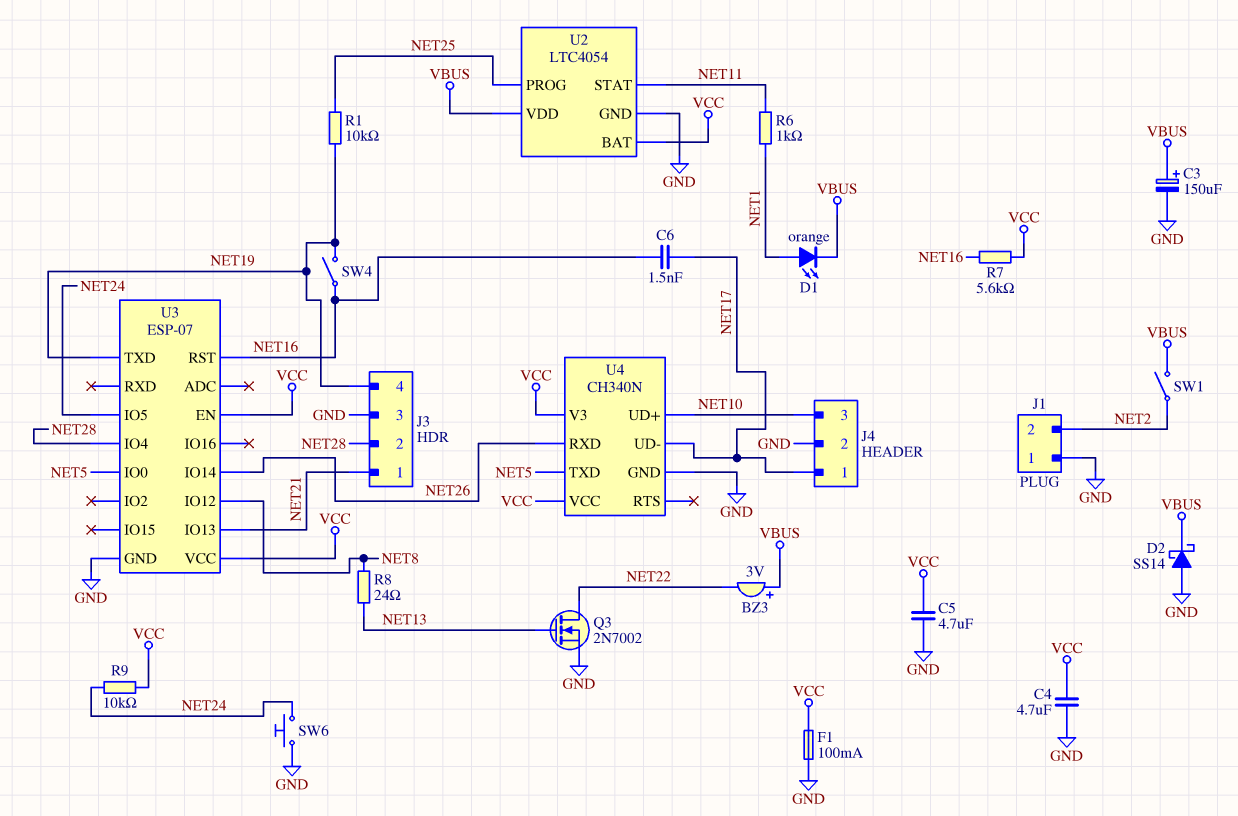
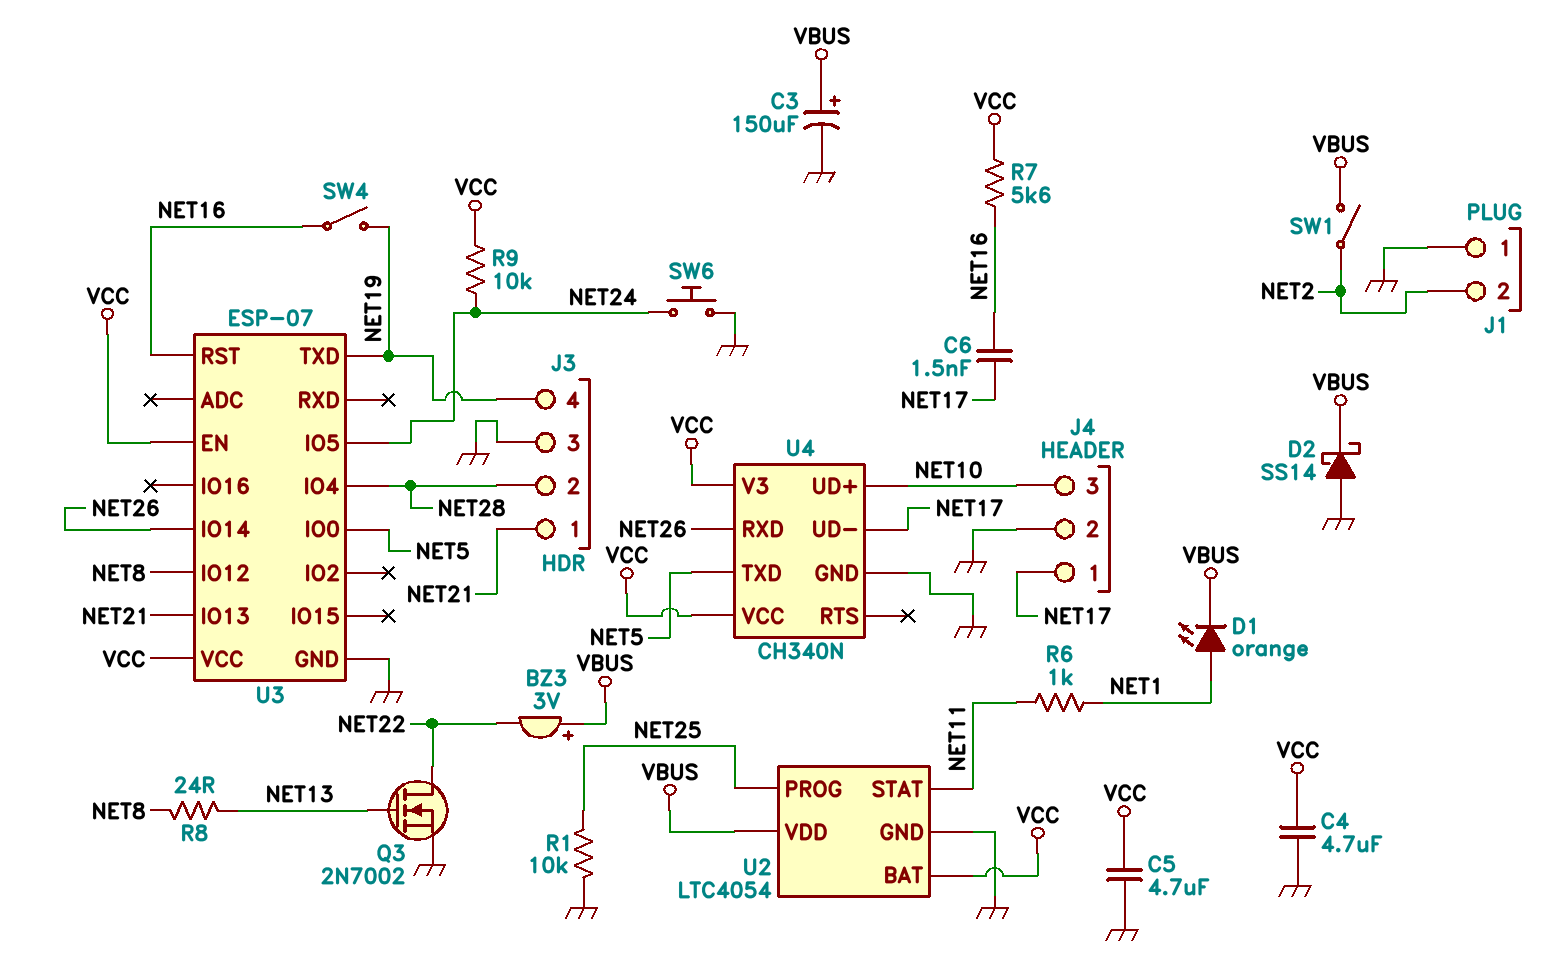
F1: 100mA (GND, VCC) -> none
R1: 10k (NET19, NET25) -> 10k (GND, NET25)

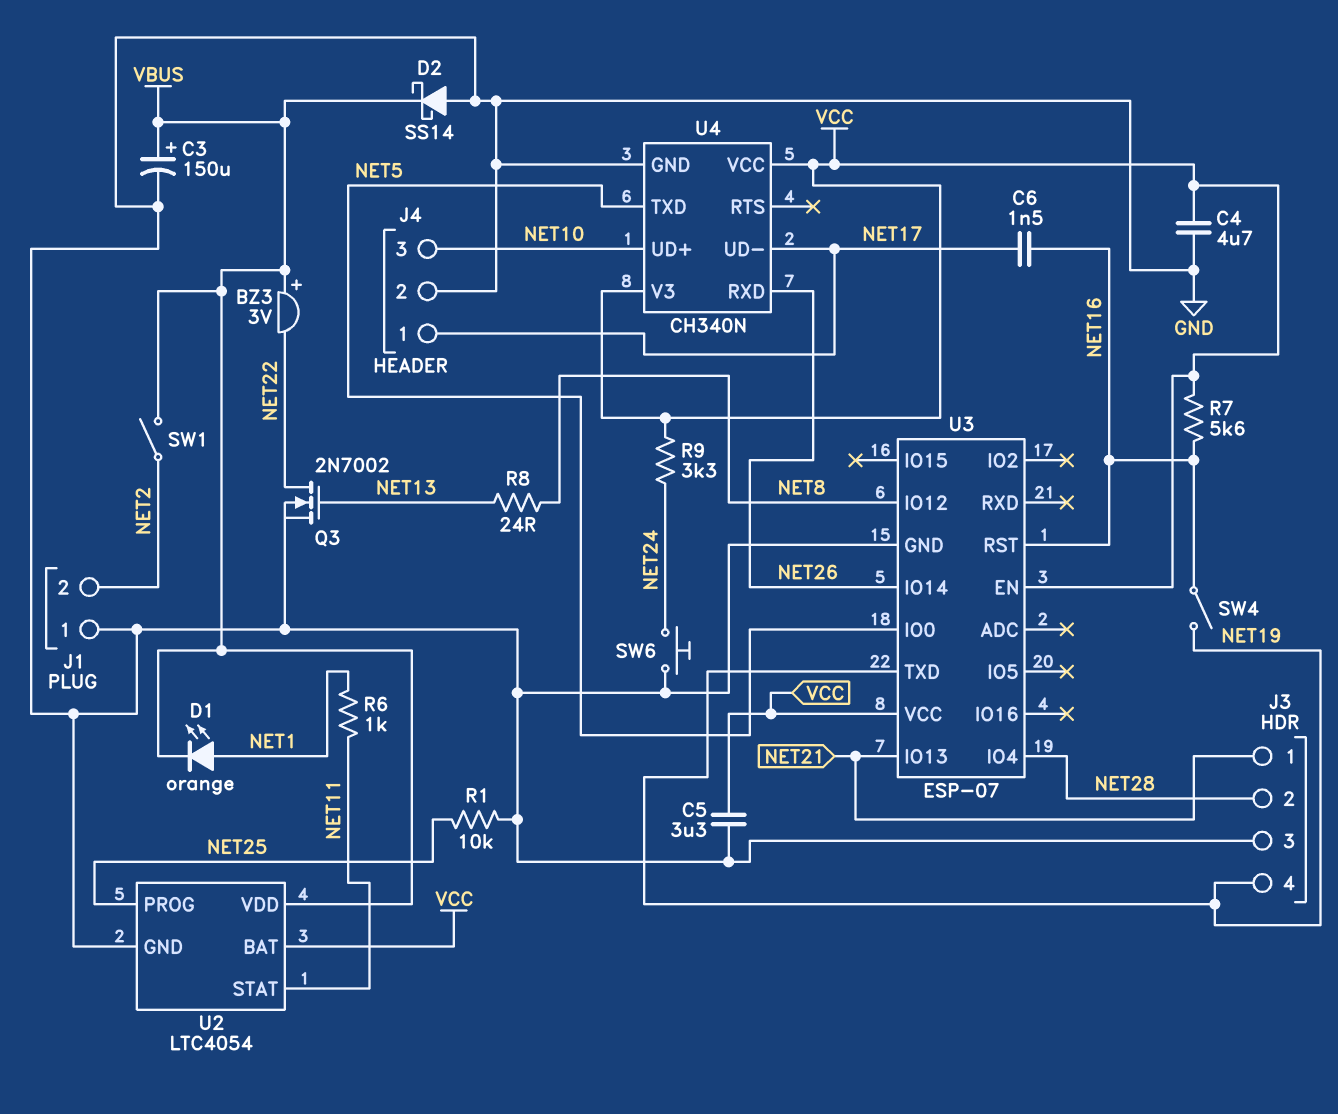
C5: 4.7uF (GND, VCC) -> 3.3uF (GND, VCC)
R9: 10k (NET24, VCC) -> 3.3k (NET24, VCC)
U3 pin IO5: NET24 -> none

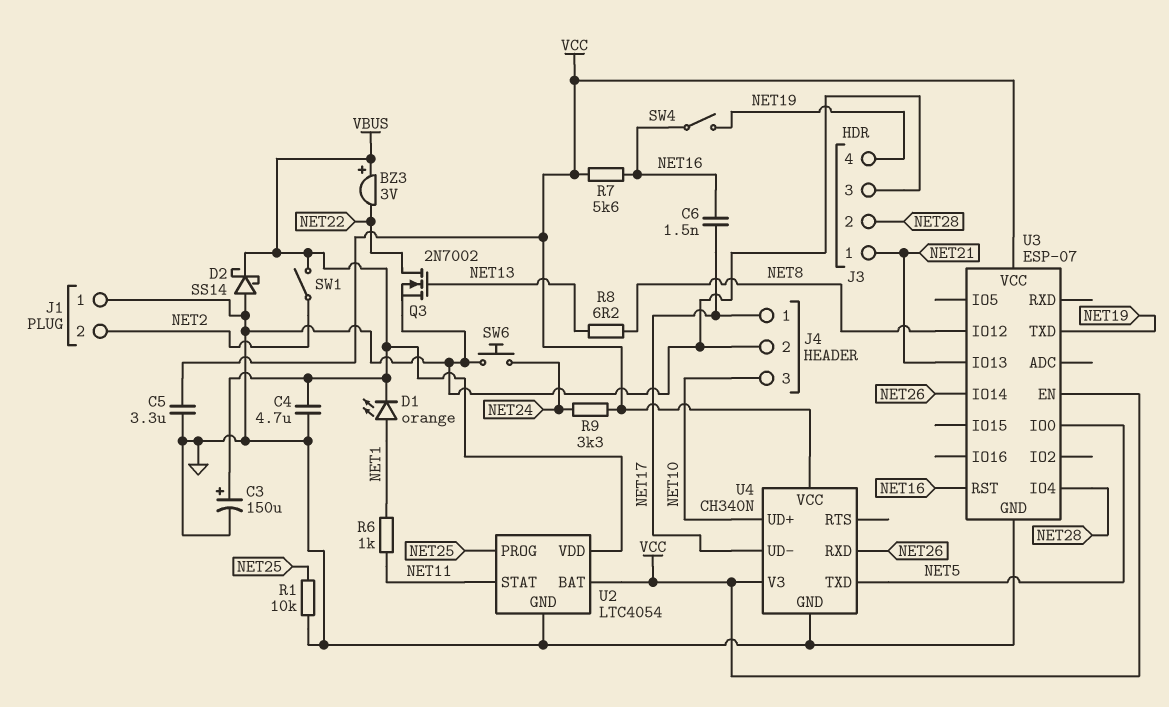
C4: 4.7uF (GND, VCC) -> 4.7uF (GND, VBUS)
R8: 24 (NET8, NET13) -> 6.2 (NET8, NET13)

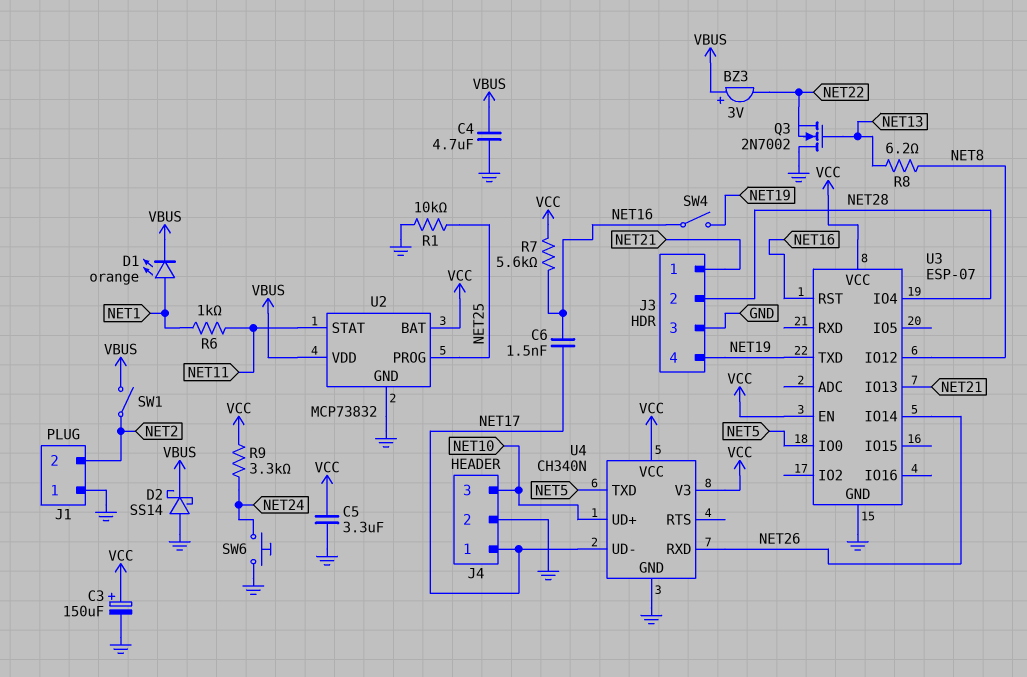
C3: 150uF (plus VBUS, minus GND) -> 150uF (plus VCC, minus GND)
Q3: NMOS 2N7002 (G NET13, D NET22, S GND) -> NMOS 2N7002 (G NET13, D GND, S NET22)
U2: LTC4054 -> MCP73832

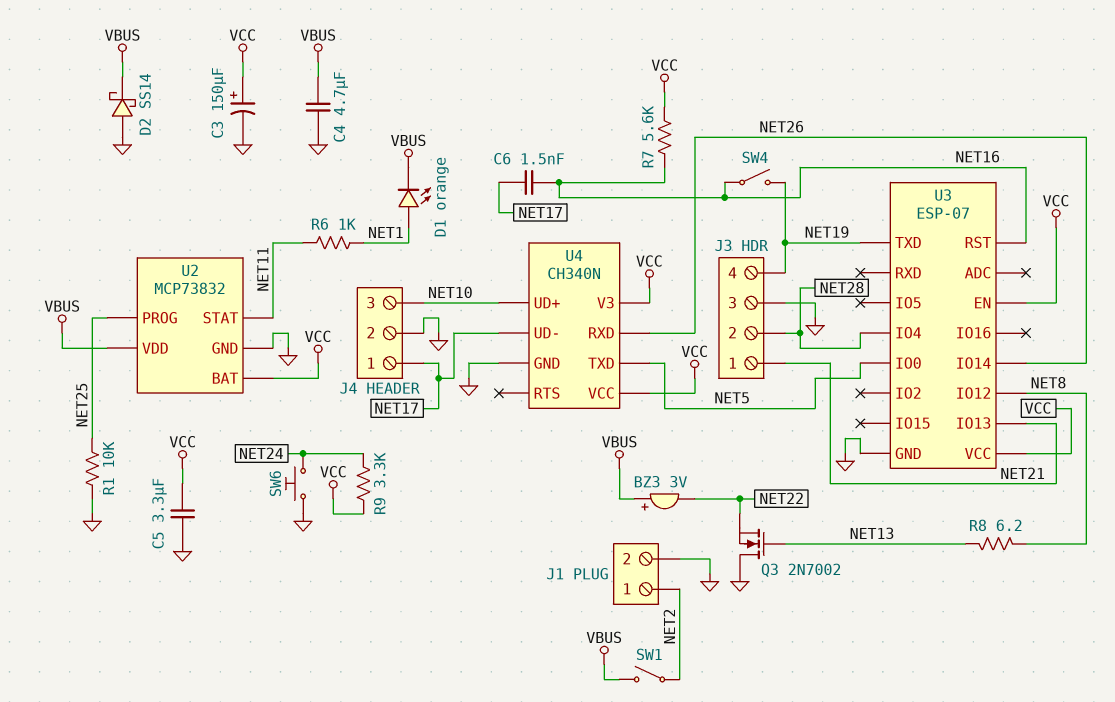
J1 pin 1: GND -> NET2
J1 pin 2: NET2 -> GND

